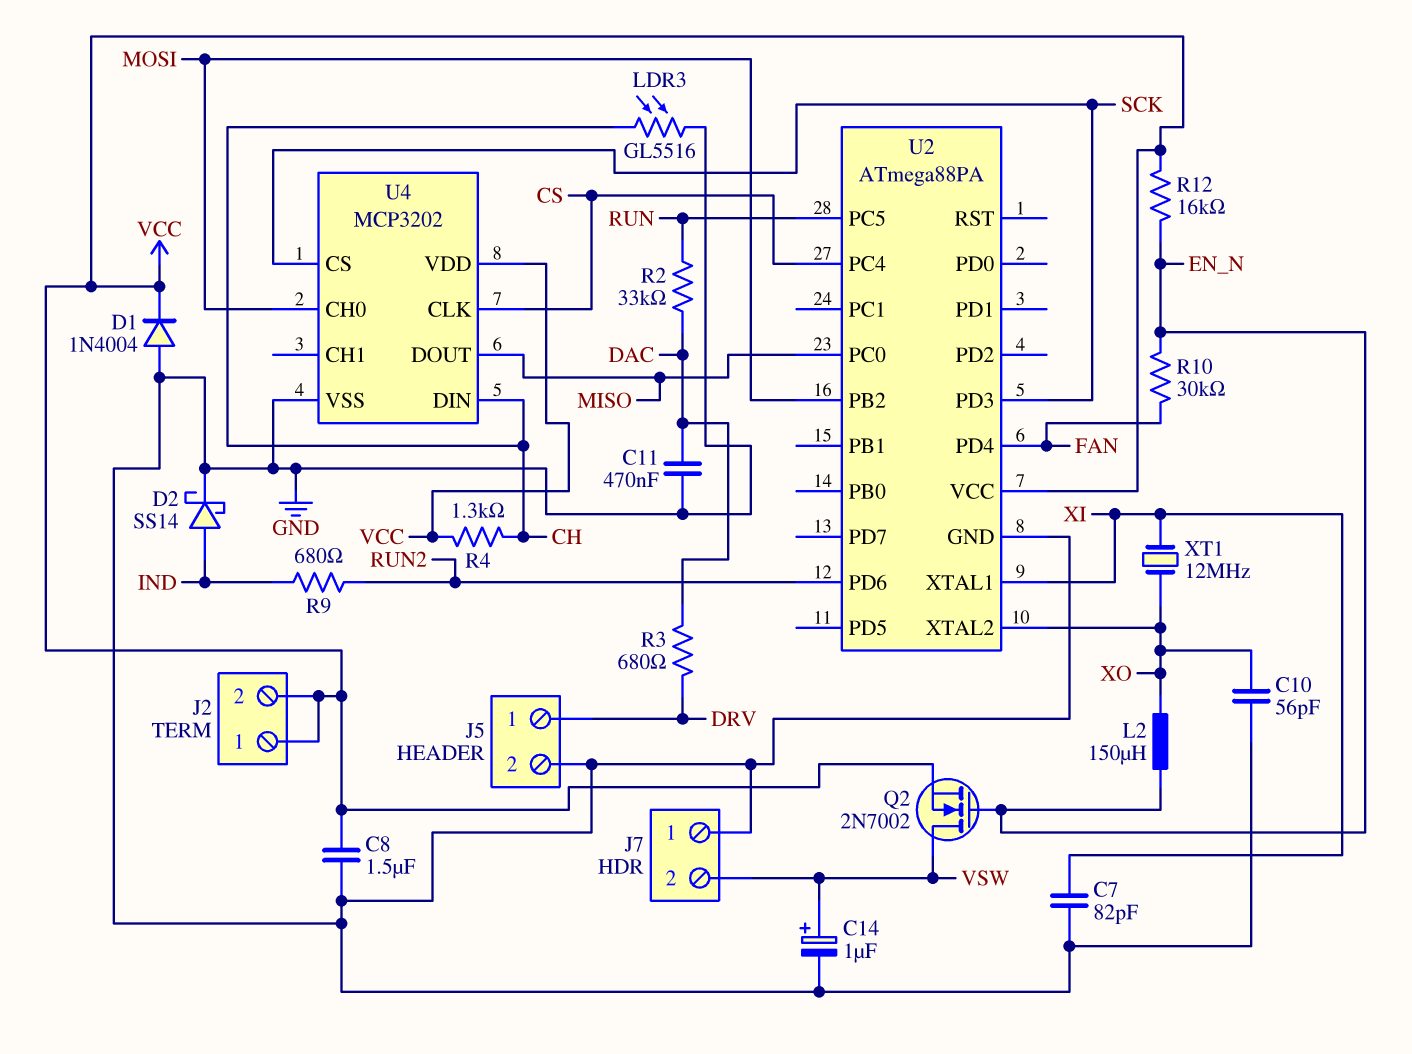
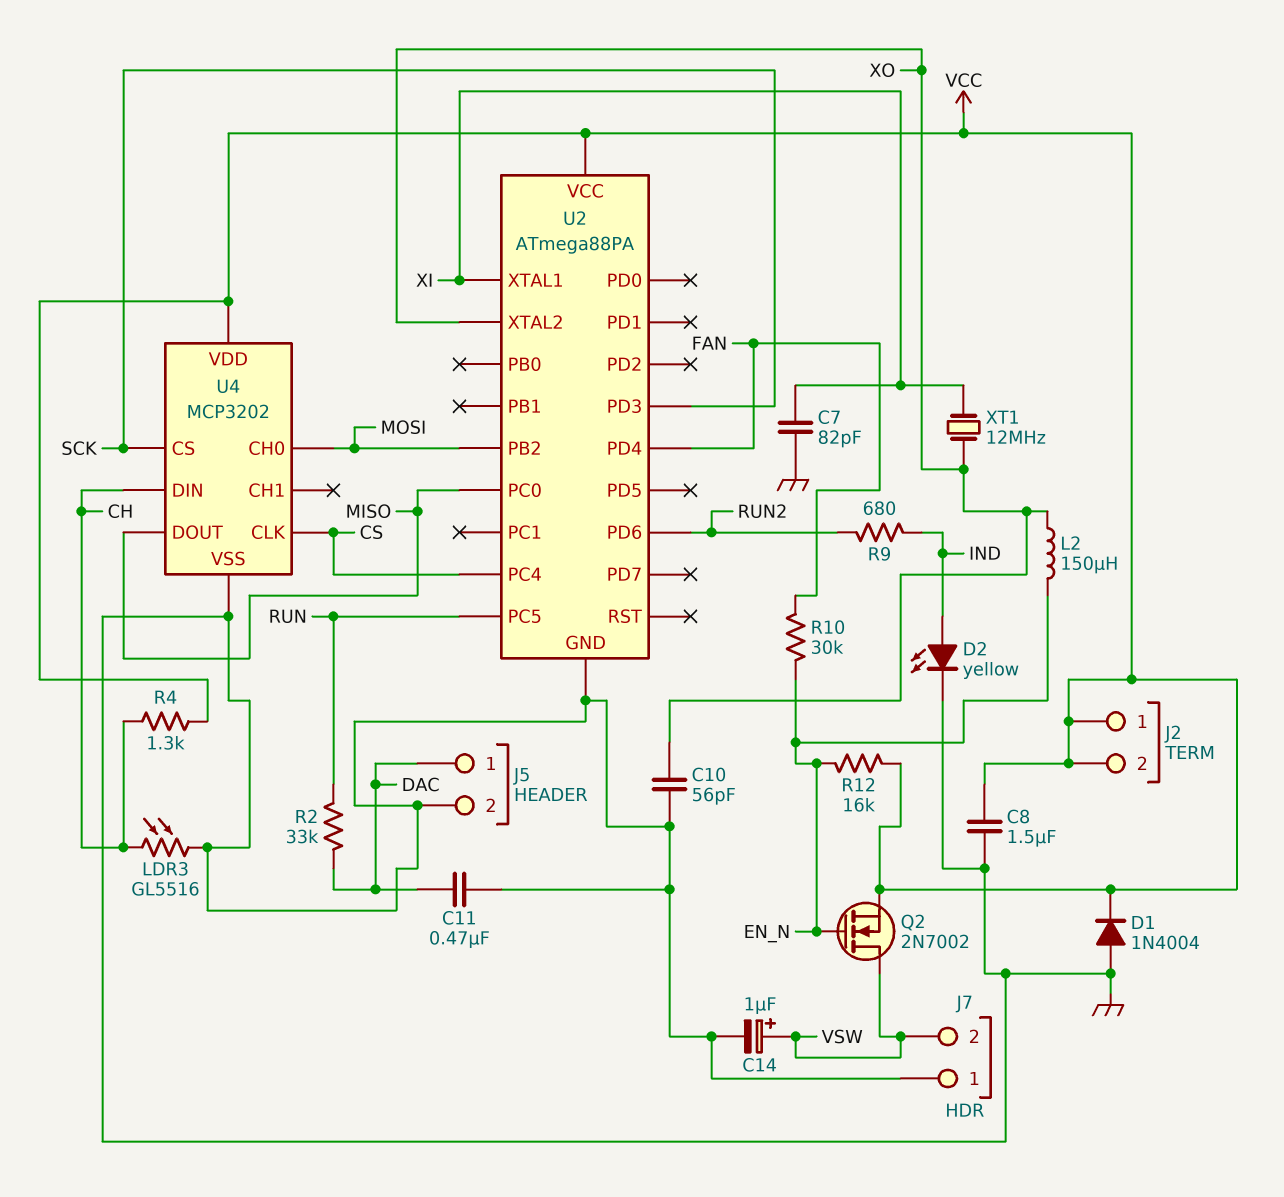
D2: schottky SS14 (A IND, K GND) -> LED yellow (A IND, K GND)
J5 pin 1: DRV -> DAC
R3: 680 (DAC, DRV) -> none

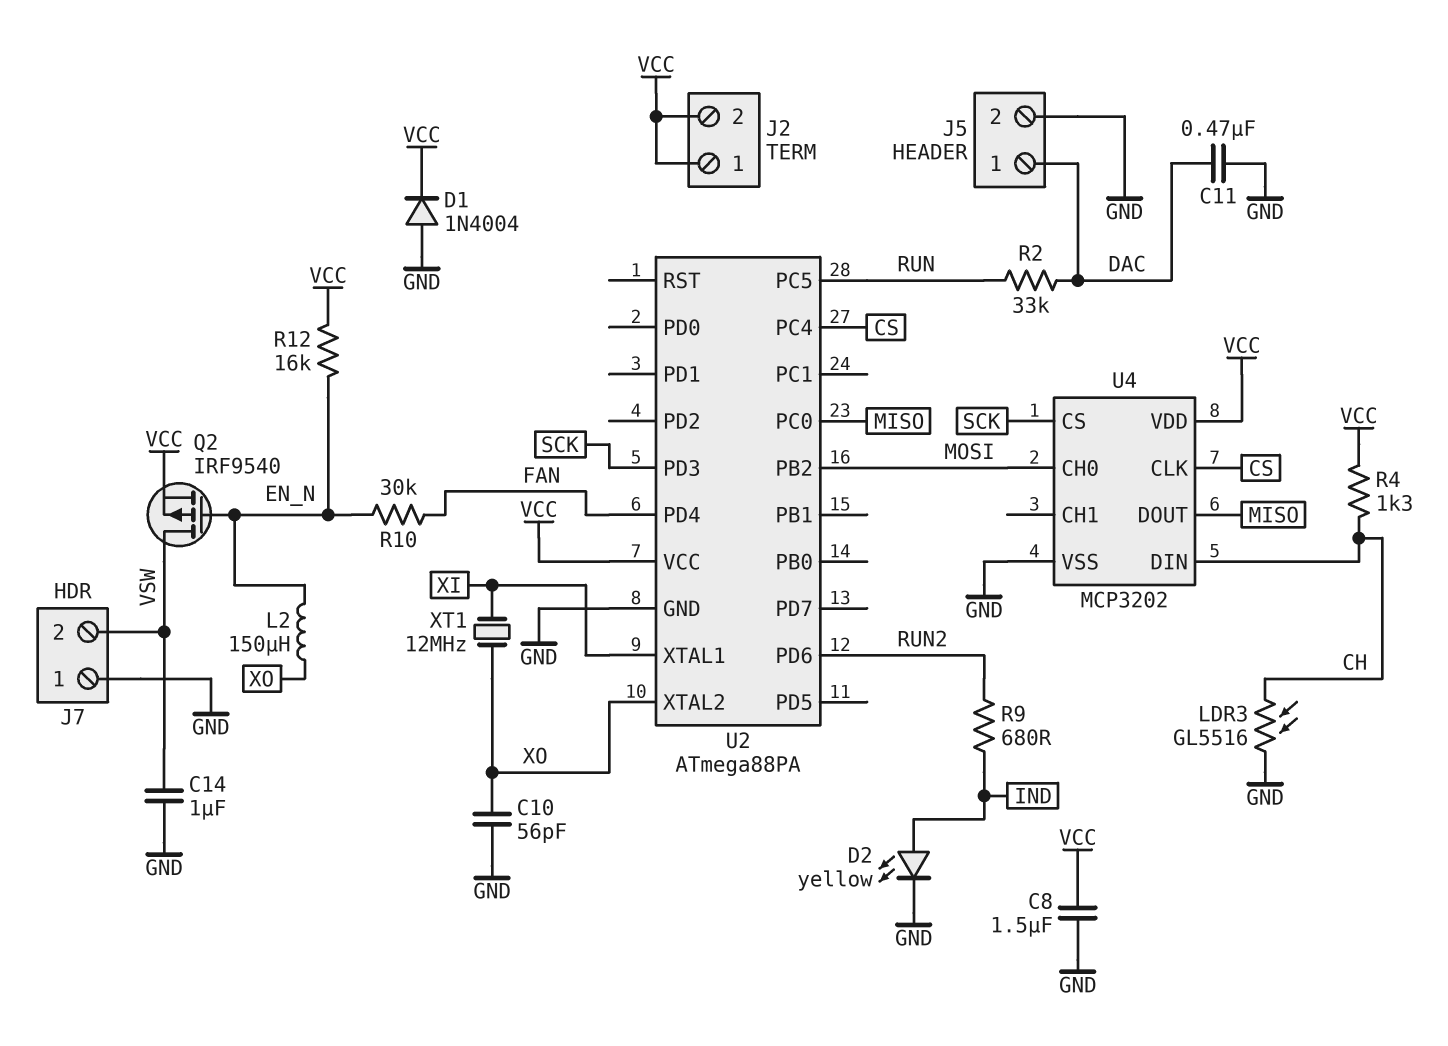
C7: 82pF (GND, XI) -> none
C14: 1uF (plus VSW, minus GND) -> 1uF (GND, VSW)
Q2: NMOS 2N7002 (G EN_N, D VSW, S VCC) -> PMOS IRF9540 (G EN_N, D VSW, S VCC)

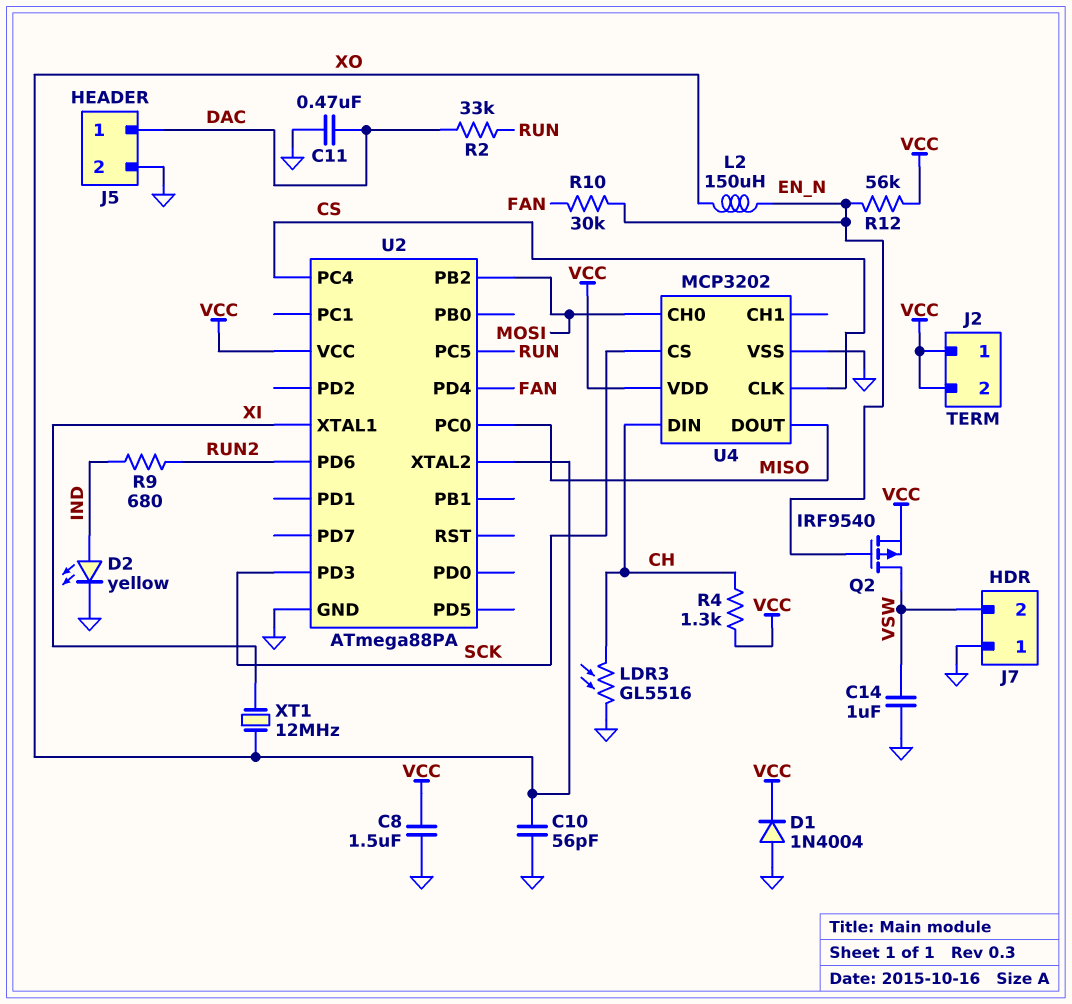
R12: 16k (EN_N, VCC) -> 56k (EN_N, VCC)

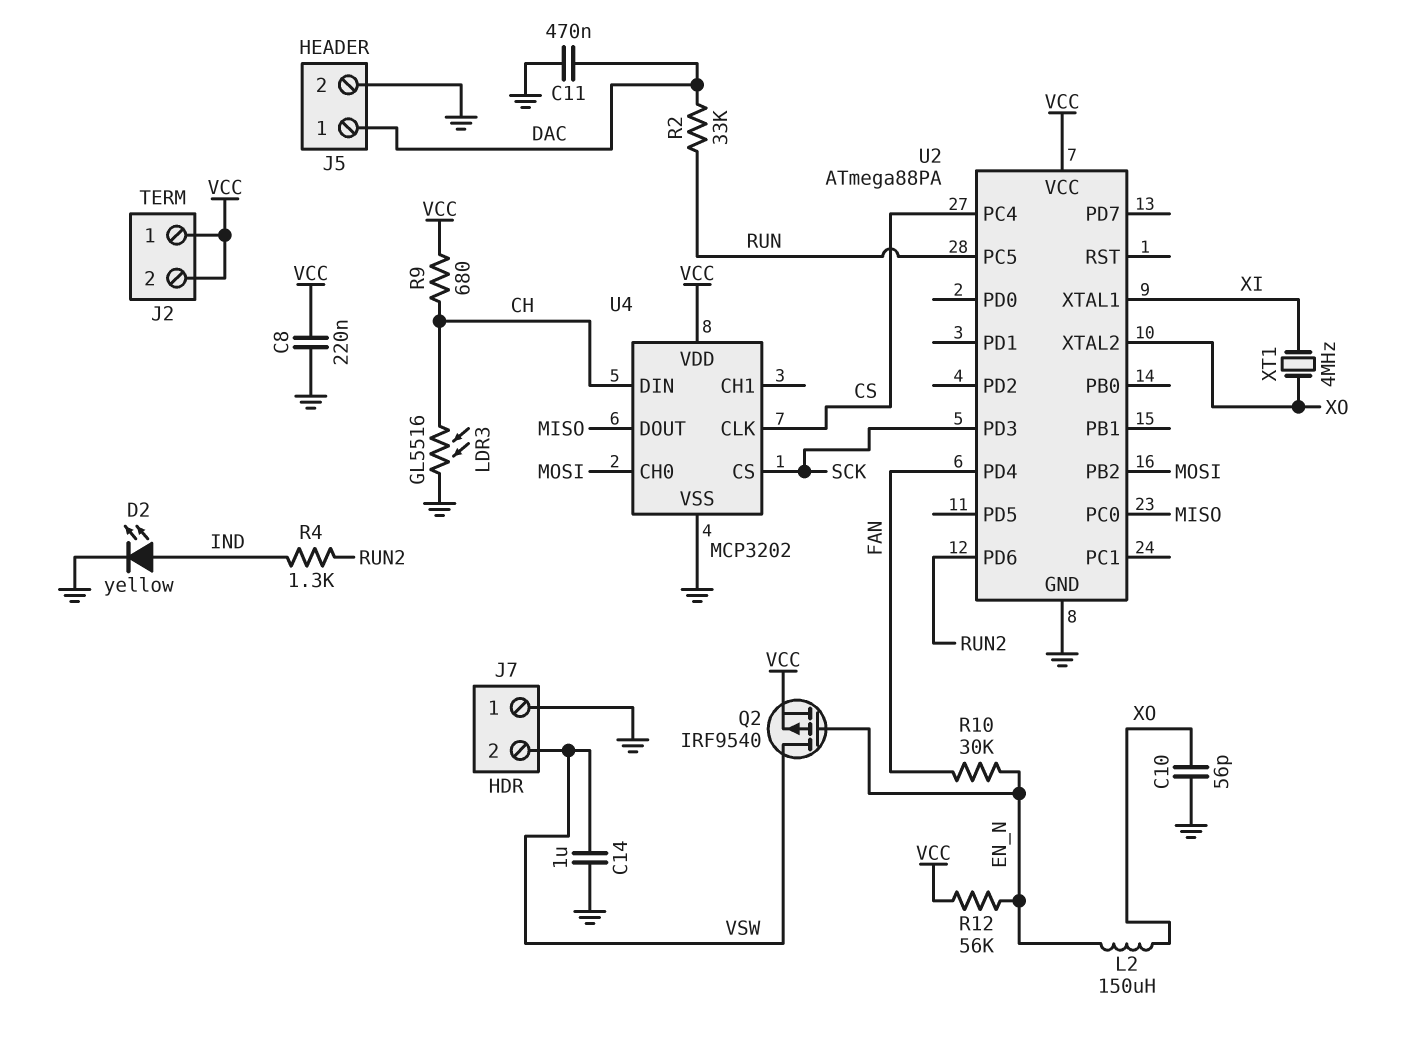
C8: 1.5uF (GND, VCC) -> 220nF (GND, VCC)
D1: diode 1N4004 (A GND, K VCC) -> none
R4: 1.3k (CH, VCC) -> 1.3k (IND, RUN2)
R9: 680 (IND, RUN2) -> 680 (CH, VCC)
XT1: 12MHz (XI, XO) -> 4MHz (XI, XO)

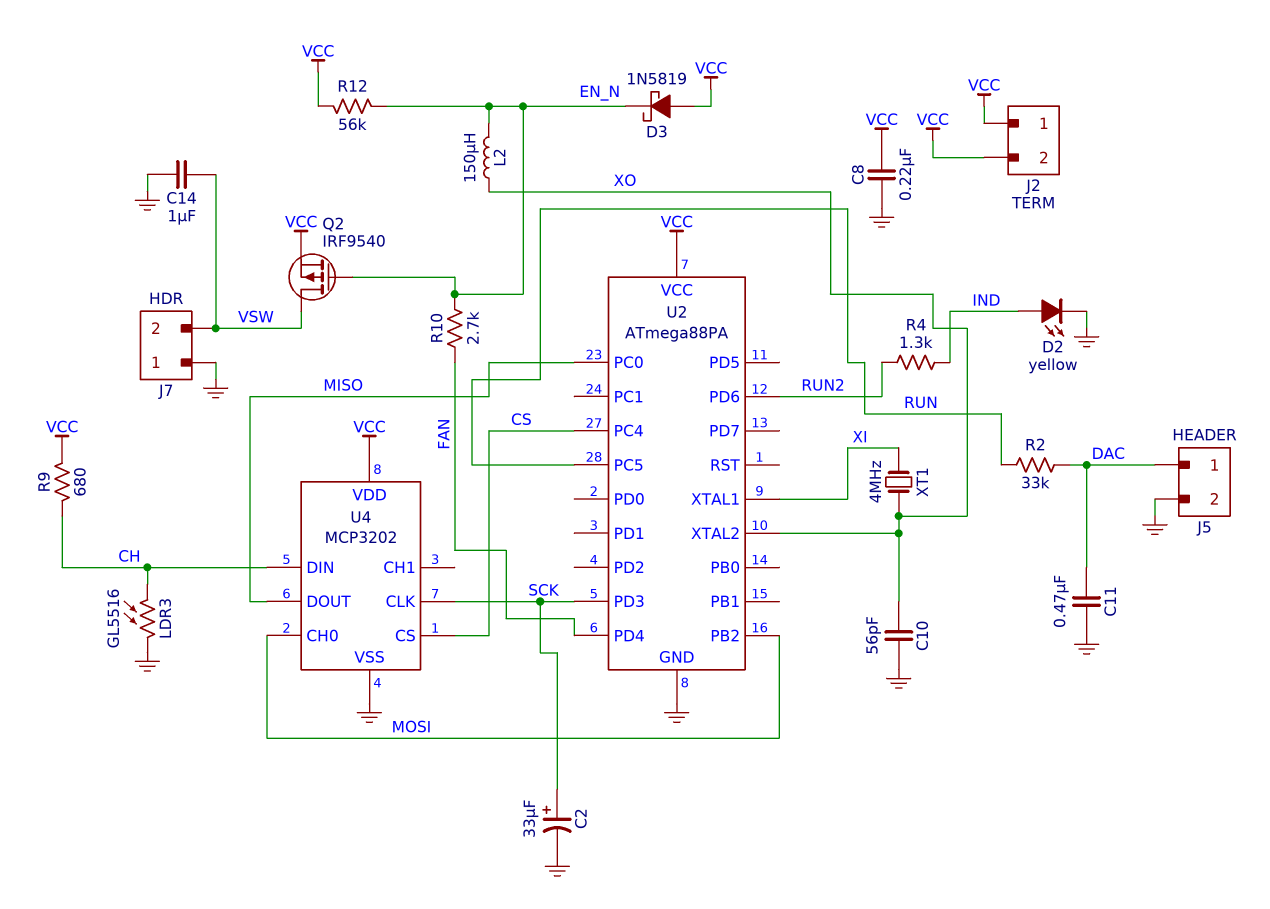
C2: none -> 33uF (plus SCK, minus GND)
D3: none -> schottky 1N5819 (A VCC, K EN_N)
R10: 30k (EN_N, FAN) -> 2.7k (EN_N, FAN)
U4 pin CLK: CS -> SCK
U4 pin CS: SCK -> CS

